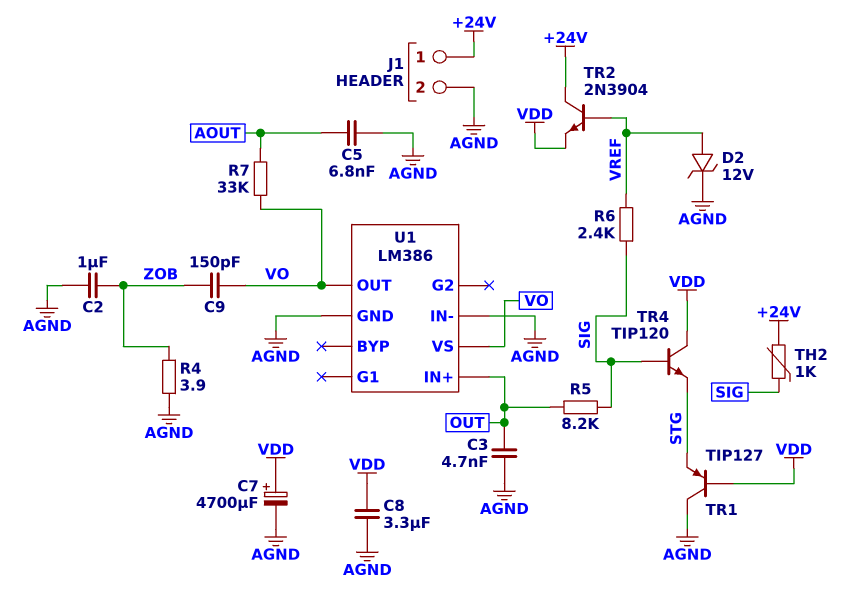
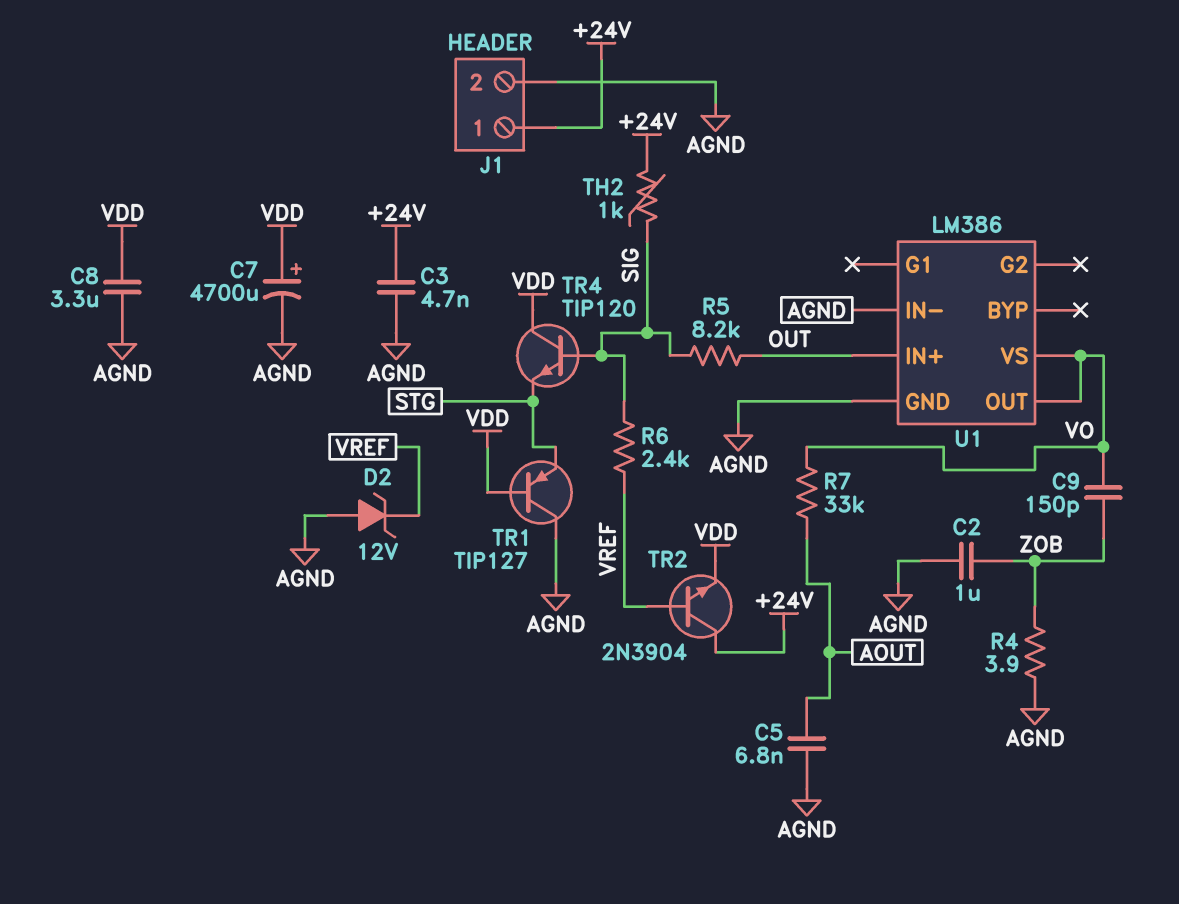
C3: 4.7nF (AGND, OUT) -> 4.7nF (+24V, AGND)
D2: zener 12V (A VREF, K AGND) -> zener 12V (A AGND, K VREF)

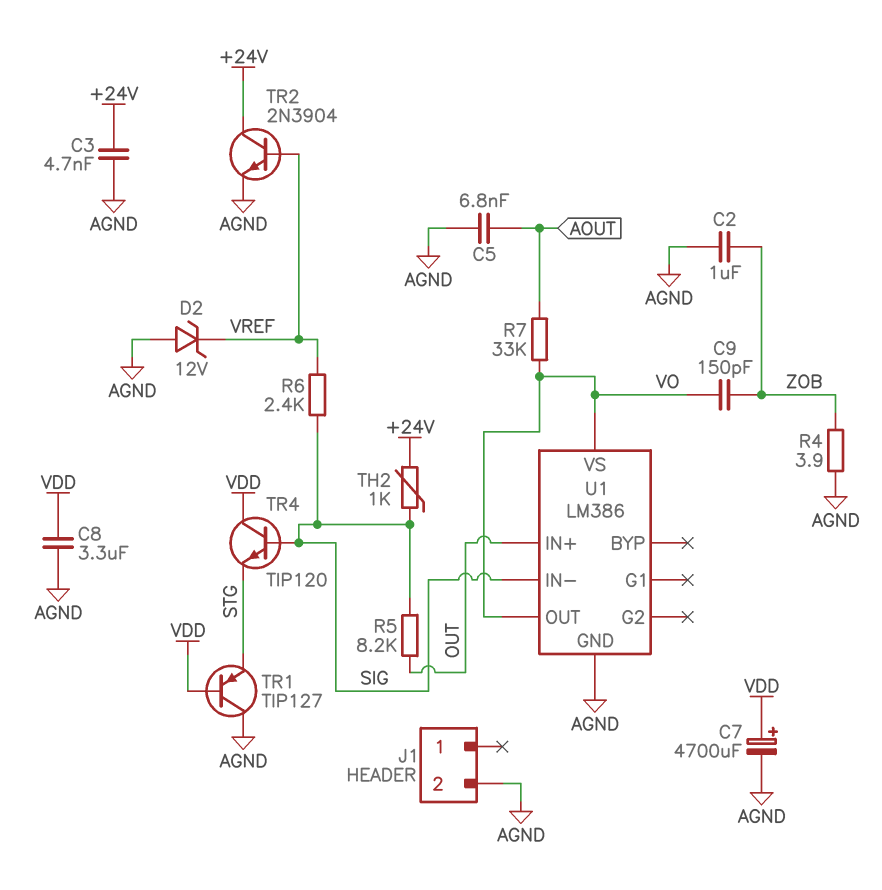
J1 pin 1: +24V -> none
TR2: NPN 2N3904 (B VREF, C +24V, E VDD) -> NPN 2N3904 (B VREF, C +24V, E AGND)
U1 pin IN-: AGND -> SIG

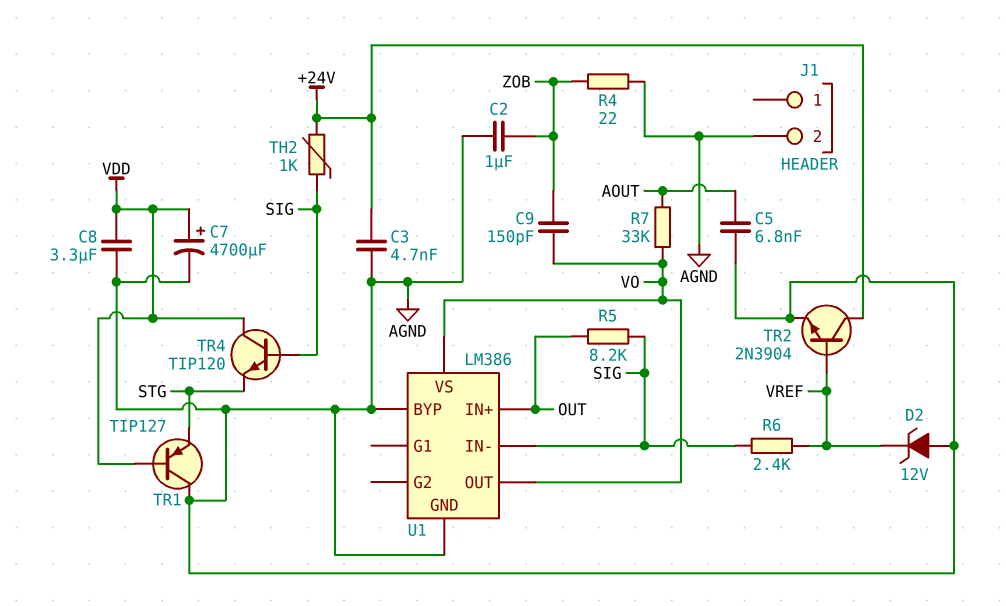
R4: 3.9 (AGND, ZOB) -> 22 (AGND, ZOB)
U1 pin BYP: none -> AGND

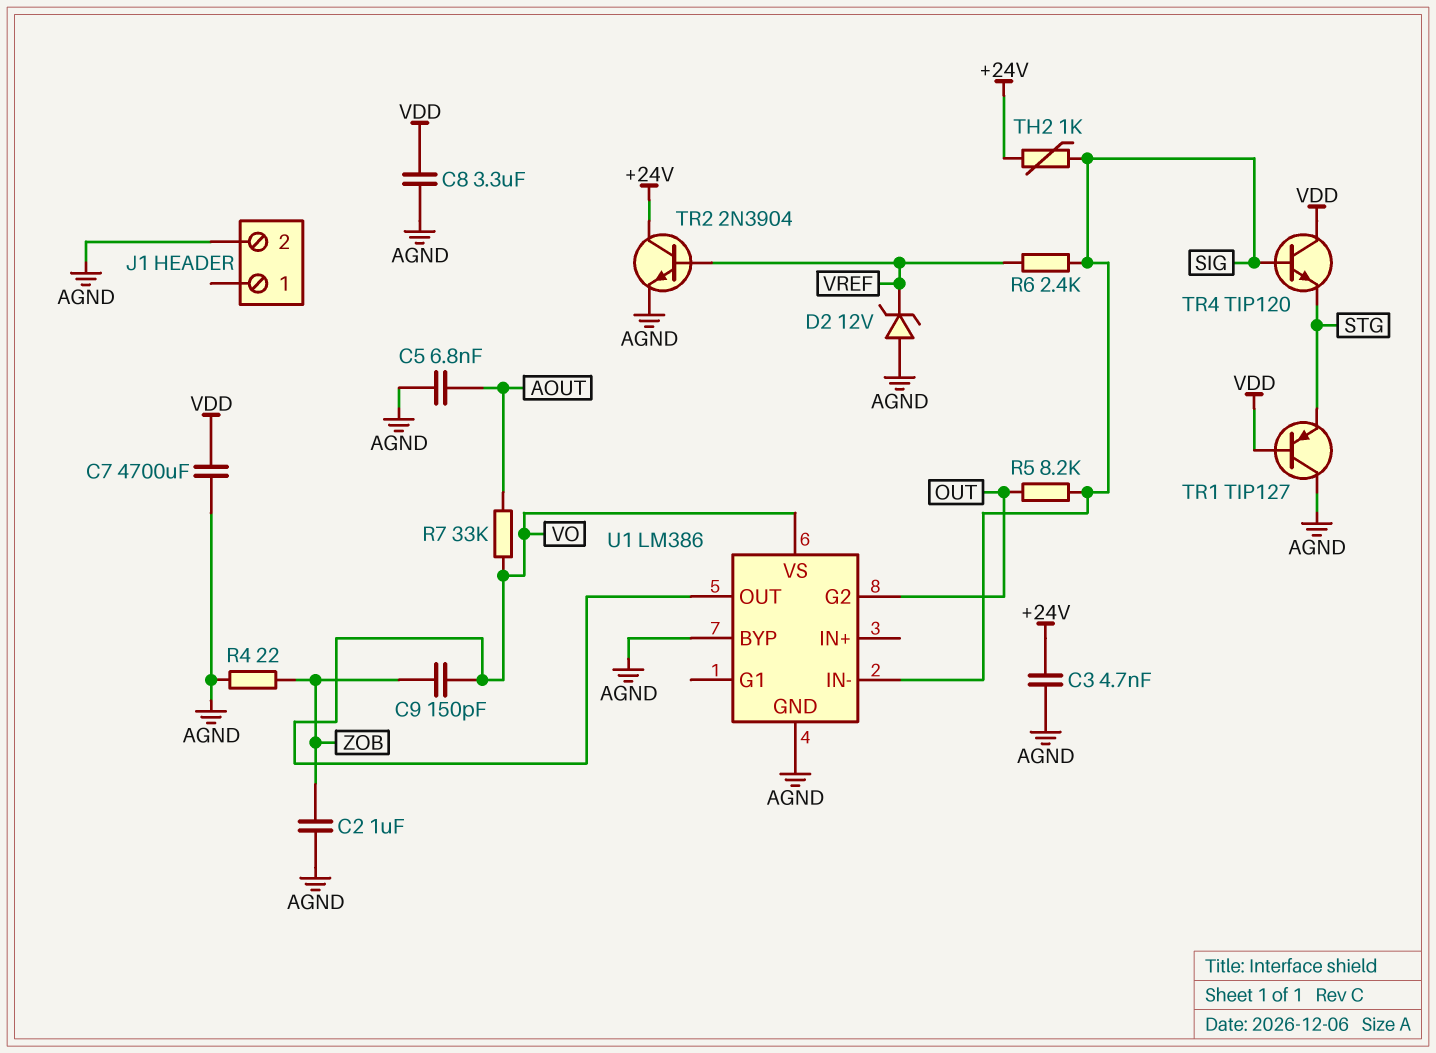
C7: 4700uF (plus VDD, minus AGND) -> 4700uF (AGND, VDD)
U1 pin G2: none -> OUT
U1 pin IN+: OUT -> none

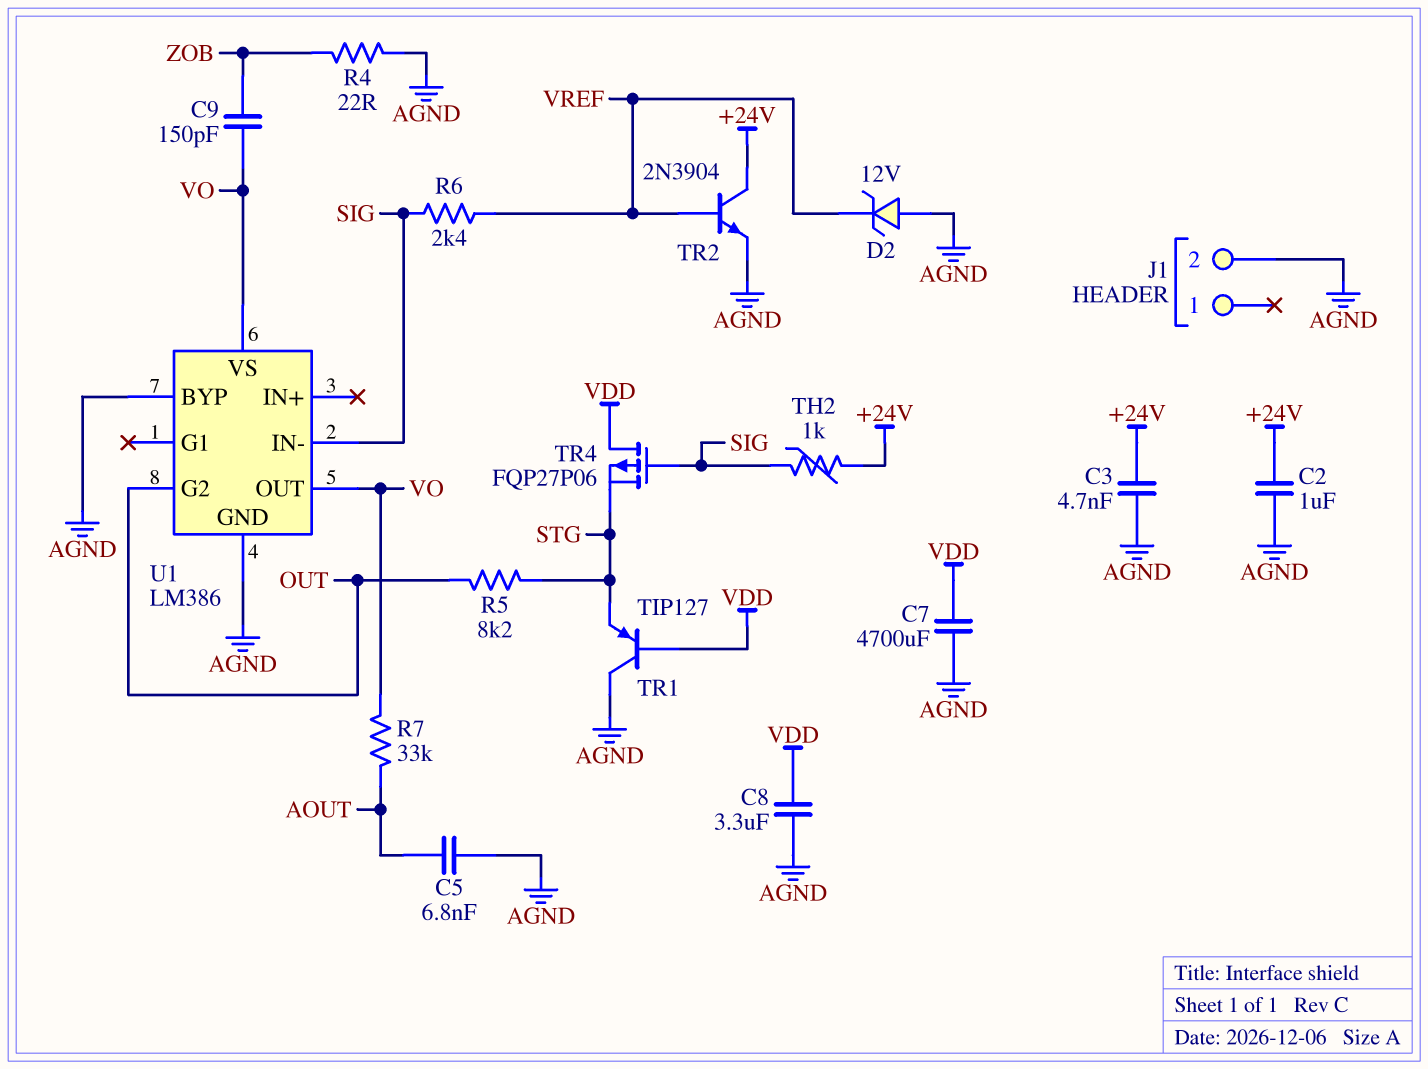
C2: 1uF (AGND, ZOB) -> 1uF (+24V, AGND)
R5: 8.2k (OUT, SIG) -> 8.2k (OUT, STG)
TR4: NPN TIP120 (B SIG, C VDD, E STG) -> PMOS FQP27P06 (G SIG, D VDD, S STG)

